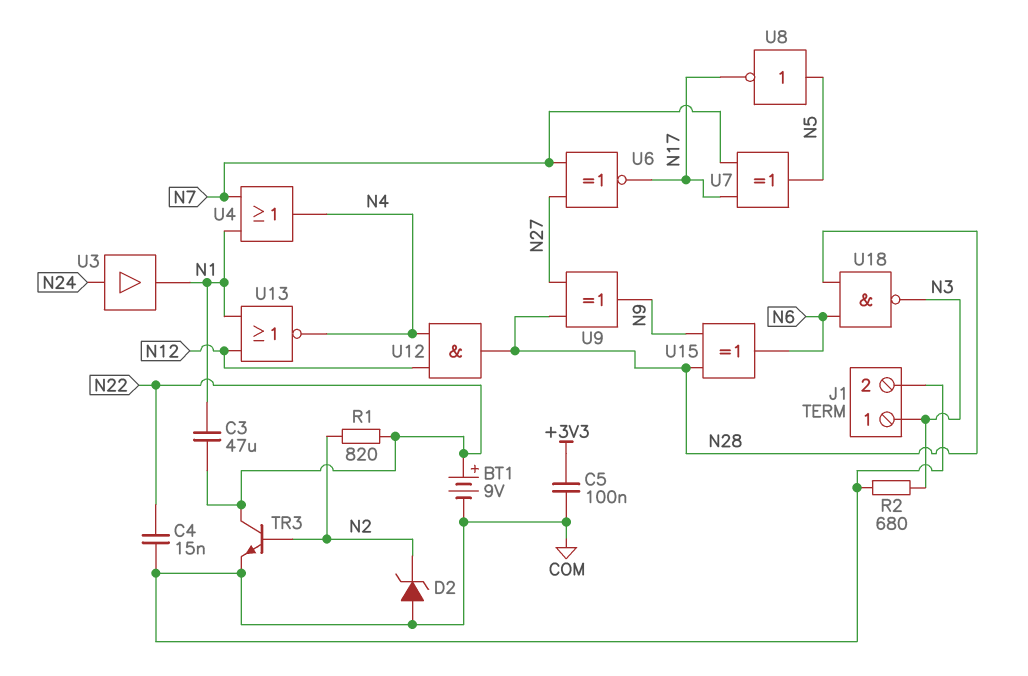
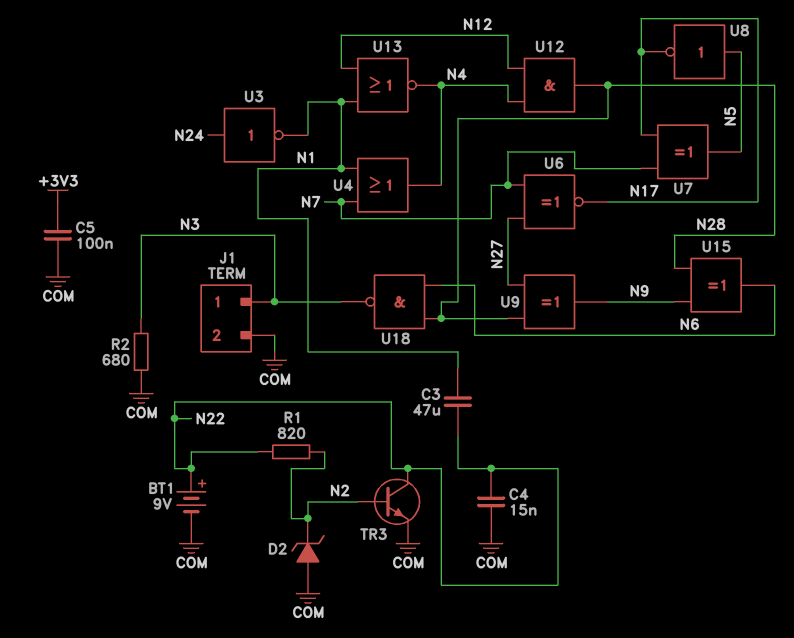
U3: buffer (in N24, out N1) -> NOT (in N24, out N1)

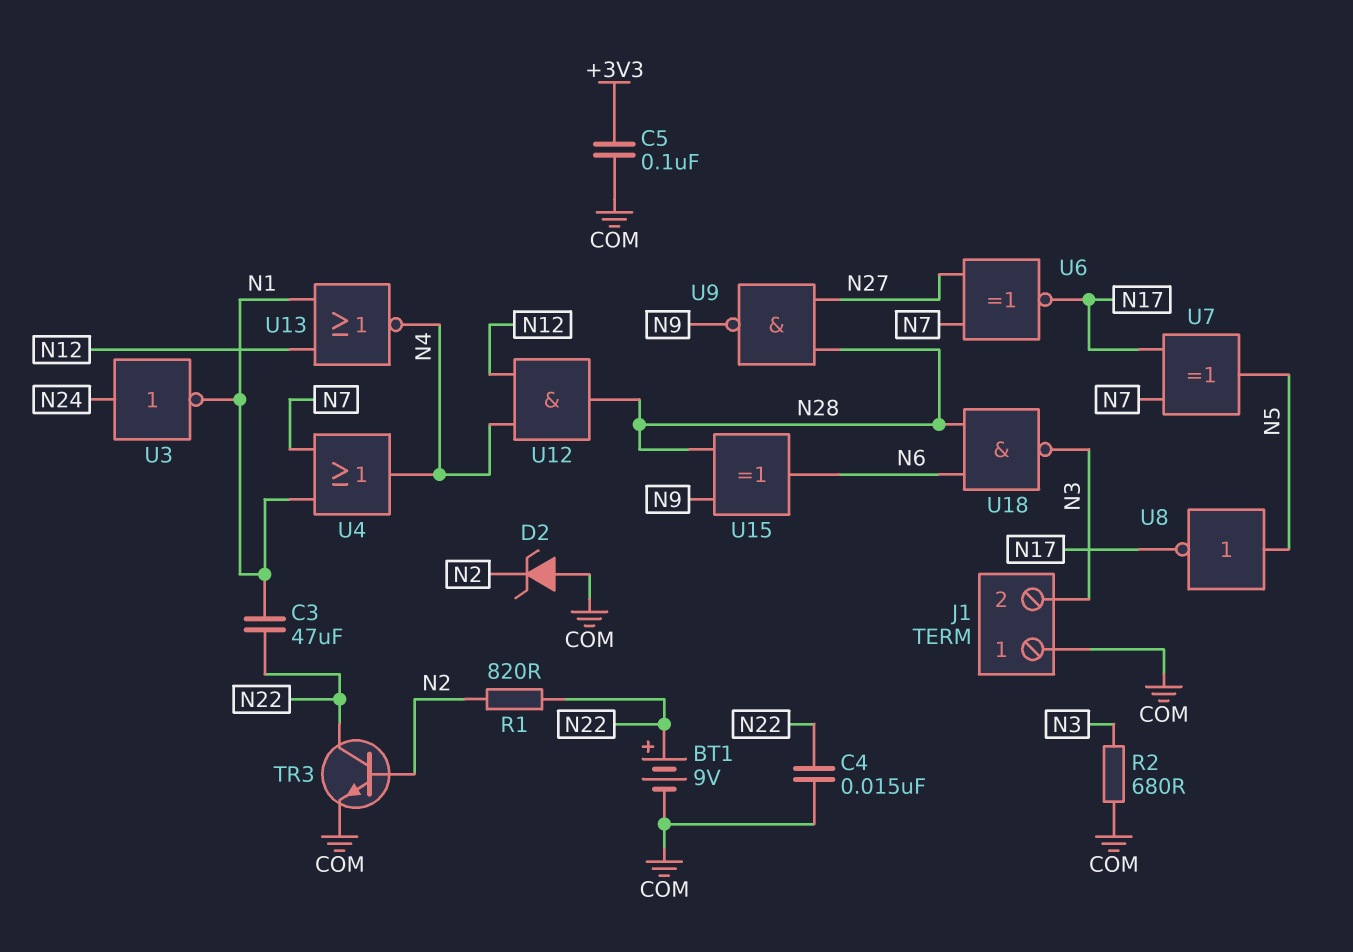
J1 pin 1: N3 -> COM
J1 pin 2: COM -> N3
U9: XOR (in N27, in N28, out N9) -> NAND (in N27, in N28, out N9)

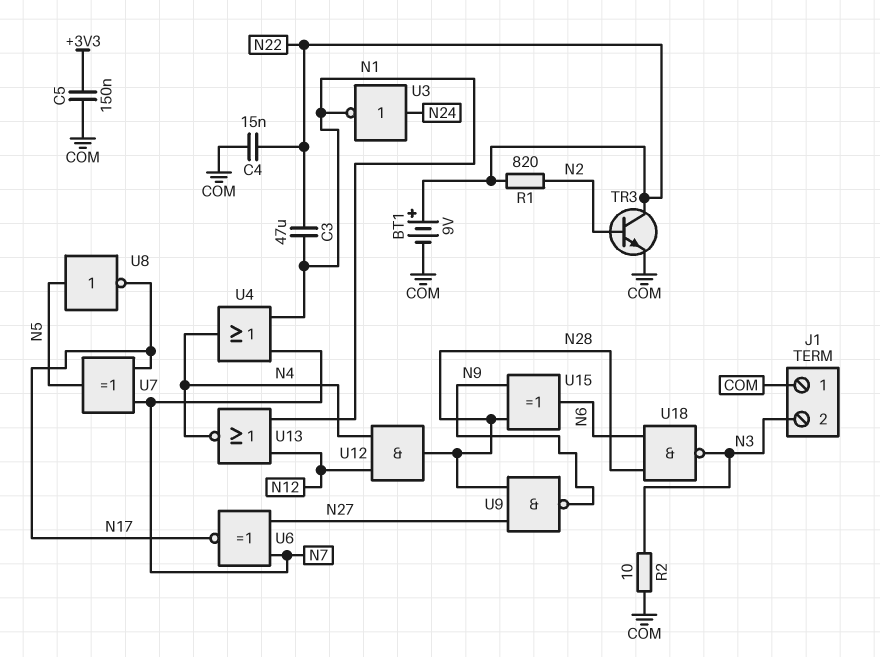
C5: 100nF (+3V3, COM) -> 150nF (+3V3, COM)
D2: zener (A COM, K N2) -> none
R2: 680 (COM, N3) -> 10 (COM, N3)

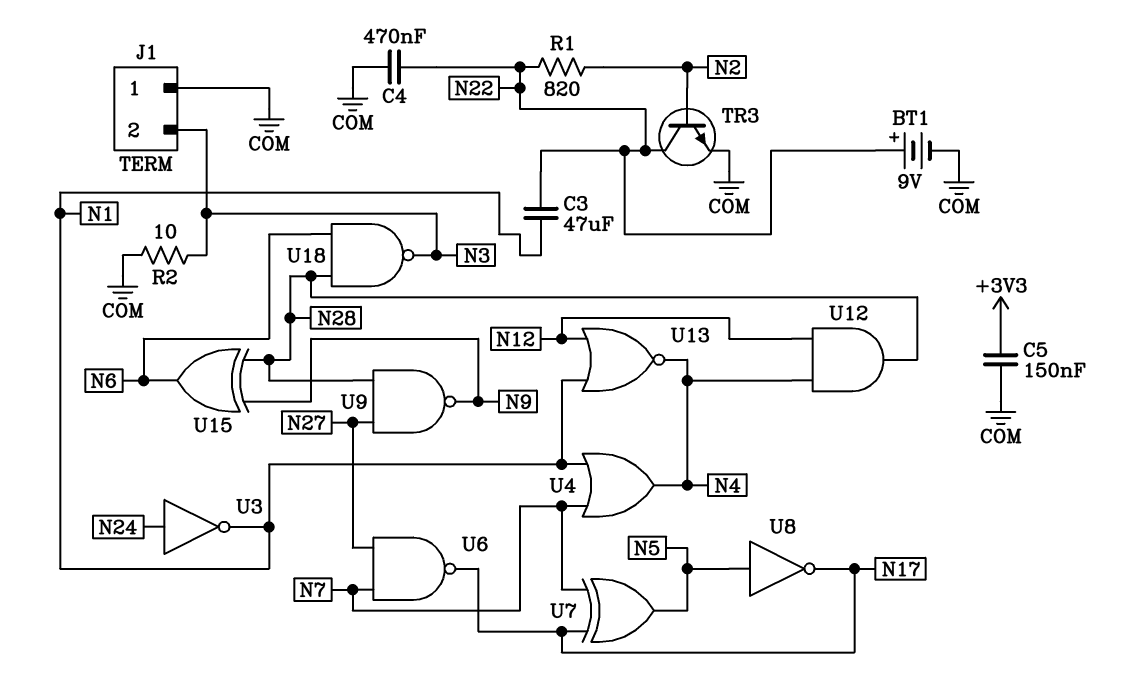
C4: 15nF (COM, N22) -> 470nF (COM, N22)
U6: XNOR (in N7, in N27, out N17) -> NAND (in N7, in N27, out N17)

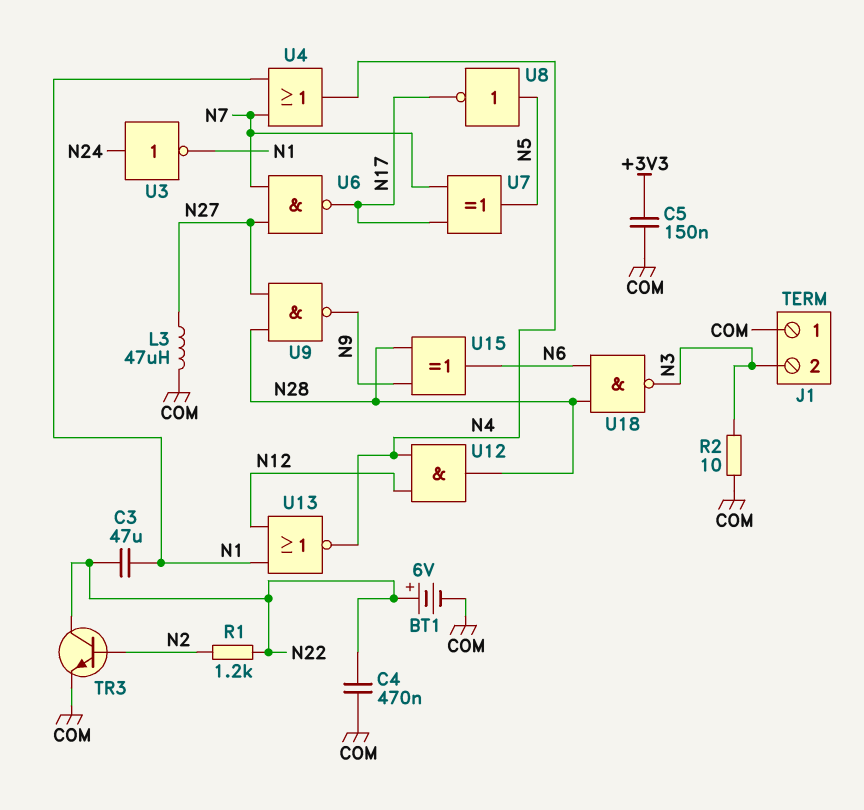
BT1: 9V (plus N22, minus COM) -> 6V (plus N22, minus COM)
L3: none -> 47uH (COM, N27)
R1: 820 (N2, N22) -> 1.2k (N2, N22)

